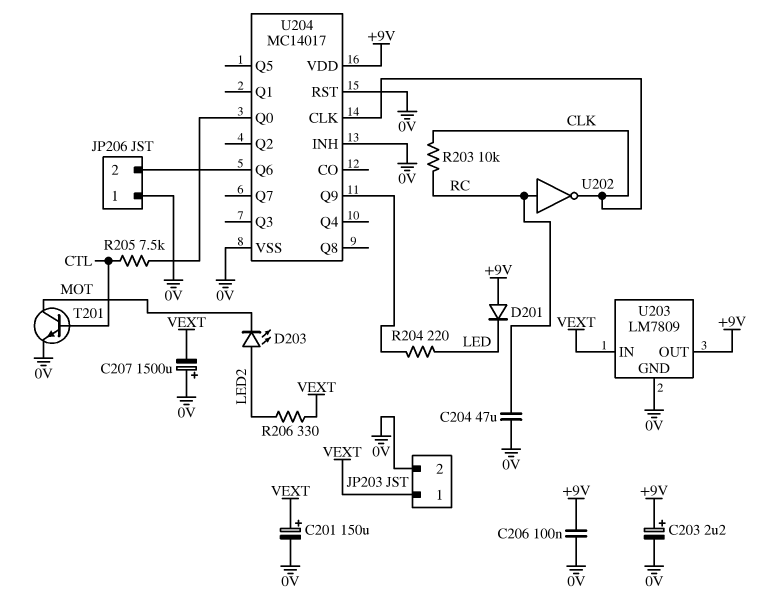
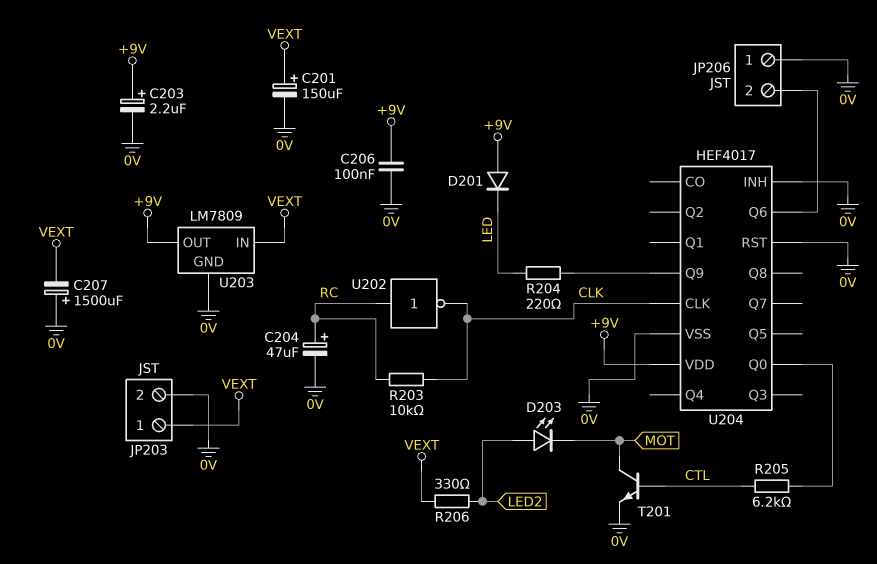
C204: 47uF (0V, RC) -> 47uF (plus RC, minus 0V)
R205: 7.5k (CTL, U204/Q0) -> 6.2k (CTL, U204/Q0)
U204: MC14017 -> HEF4017

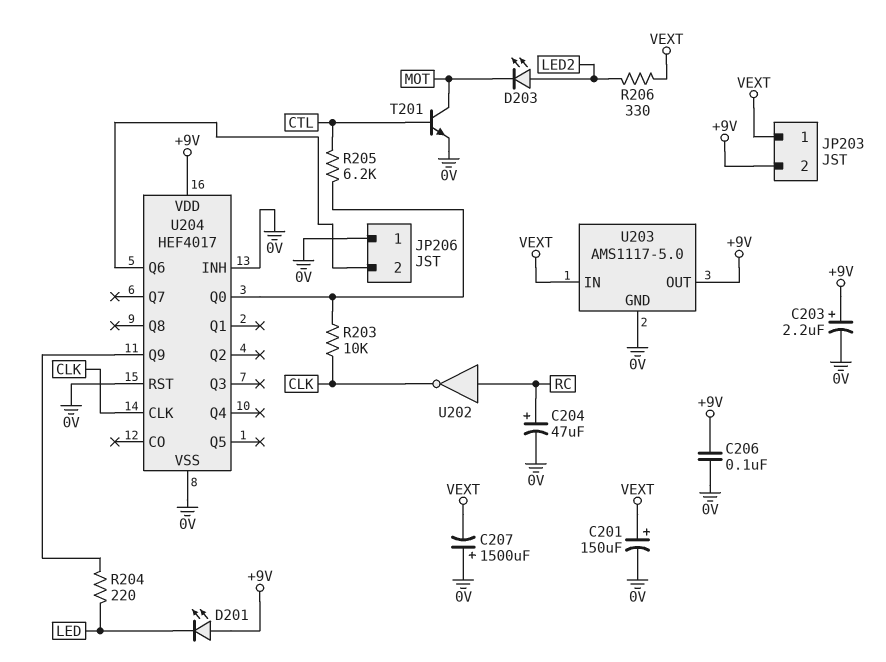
D201: diode (A +9V, K LED) -> LED (A +9V, K LED)
JP203 pin 2: 0V -> +9V
R203: 10k (CLK, RC) -> 10k (CLK, U204/Q0)
U203: LM7809 -> AMS1117-5.0

